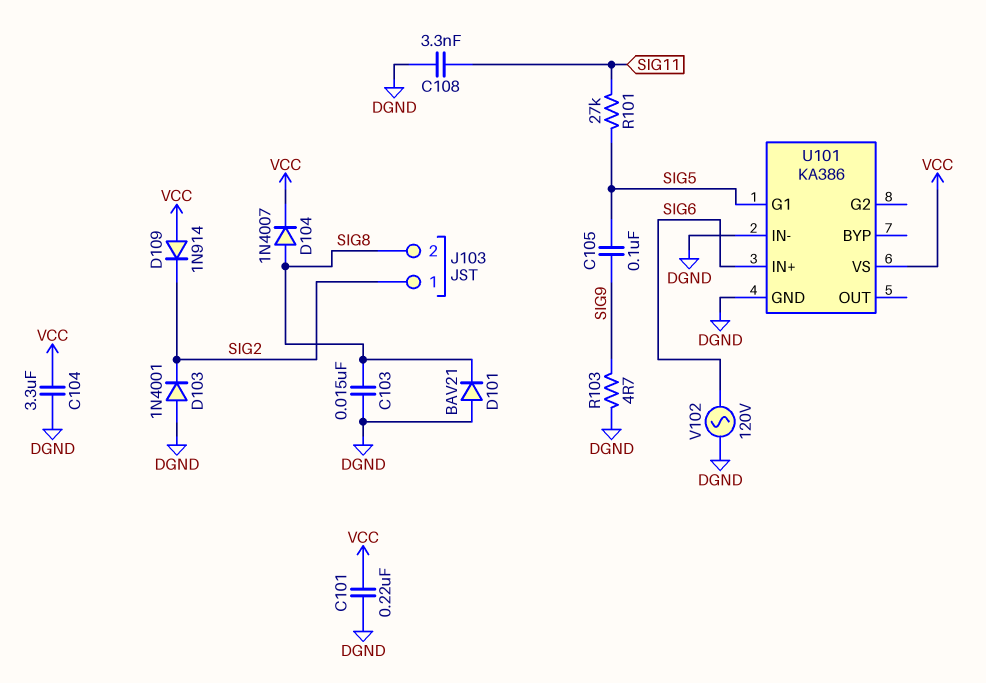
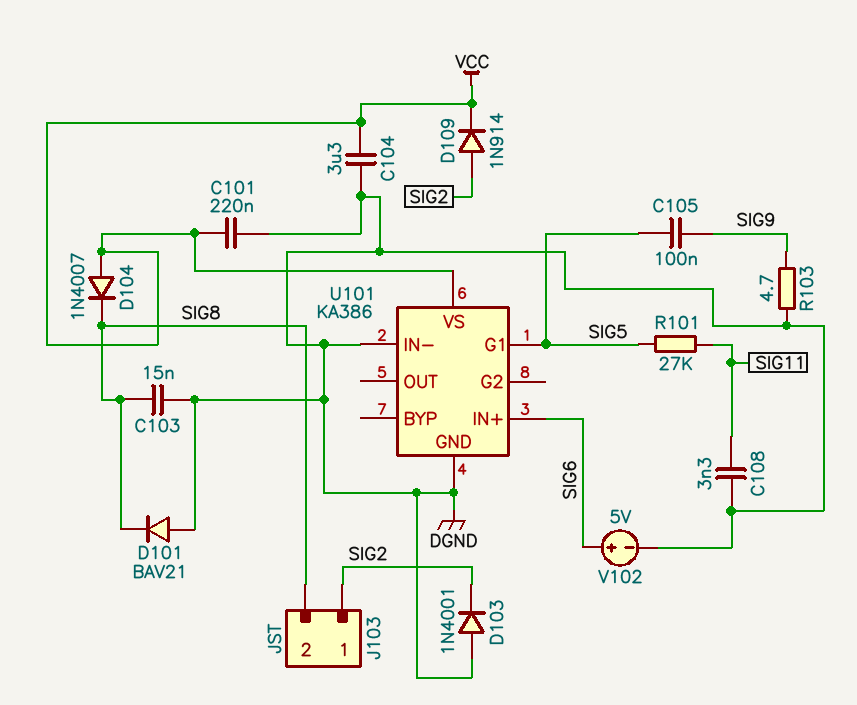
D104: diode 1N4007 (A SIG8, K VCC) -> diode 1N4007 (A VCC, K SIG8)
D109: diode 1N914 (A VCC, K SIG2) -> diode 1N914 (A SIG2, K VCC)
V102: AC 120V (DGND, SIG6) -> 5V (plus SIG6, minus DGND)

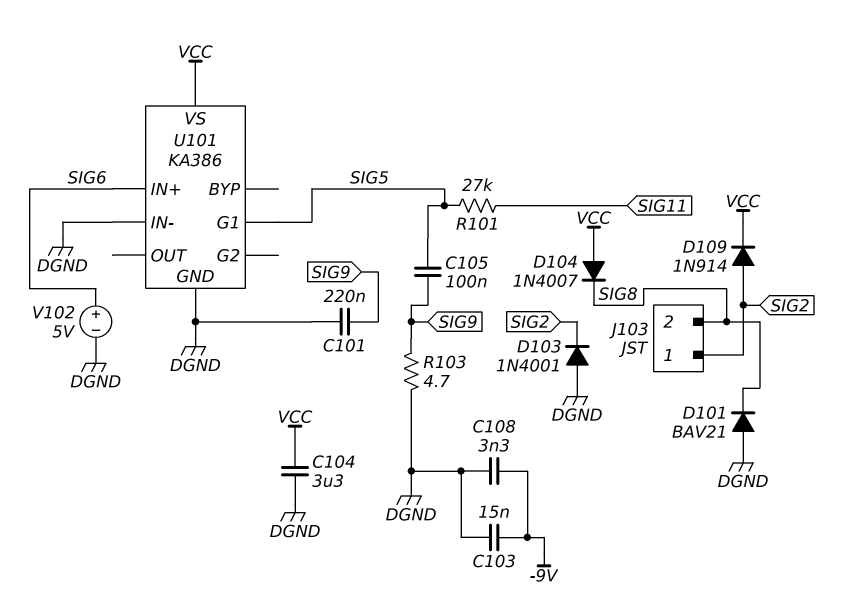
C101: 220nF (DGND, VCC) -> 220nF (DGND, SIG9)
C103: 15nF (DGND, SIG8) -> 15nF (-9V, DGND)
C108: 3.3nF (DGND, SIG11) -> 3.3nF (-9V, DGND)

